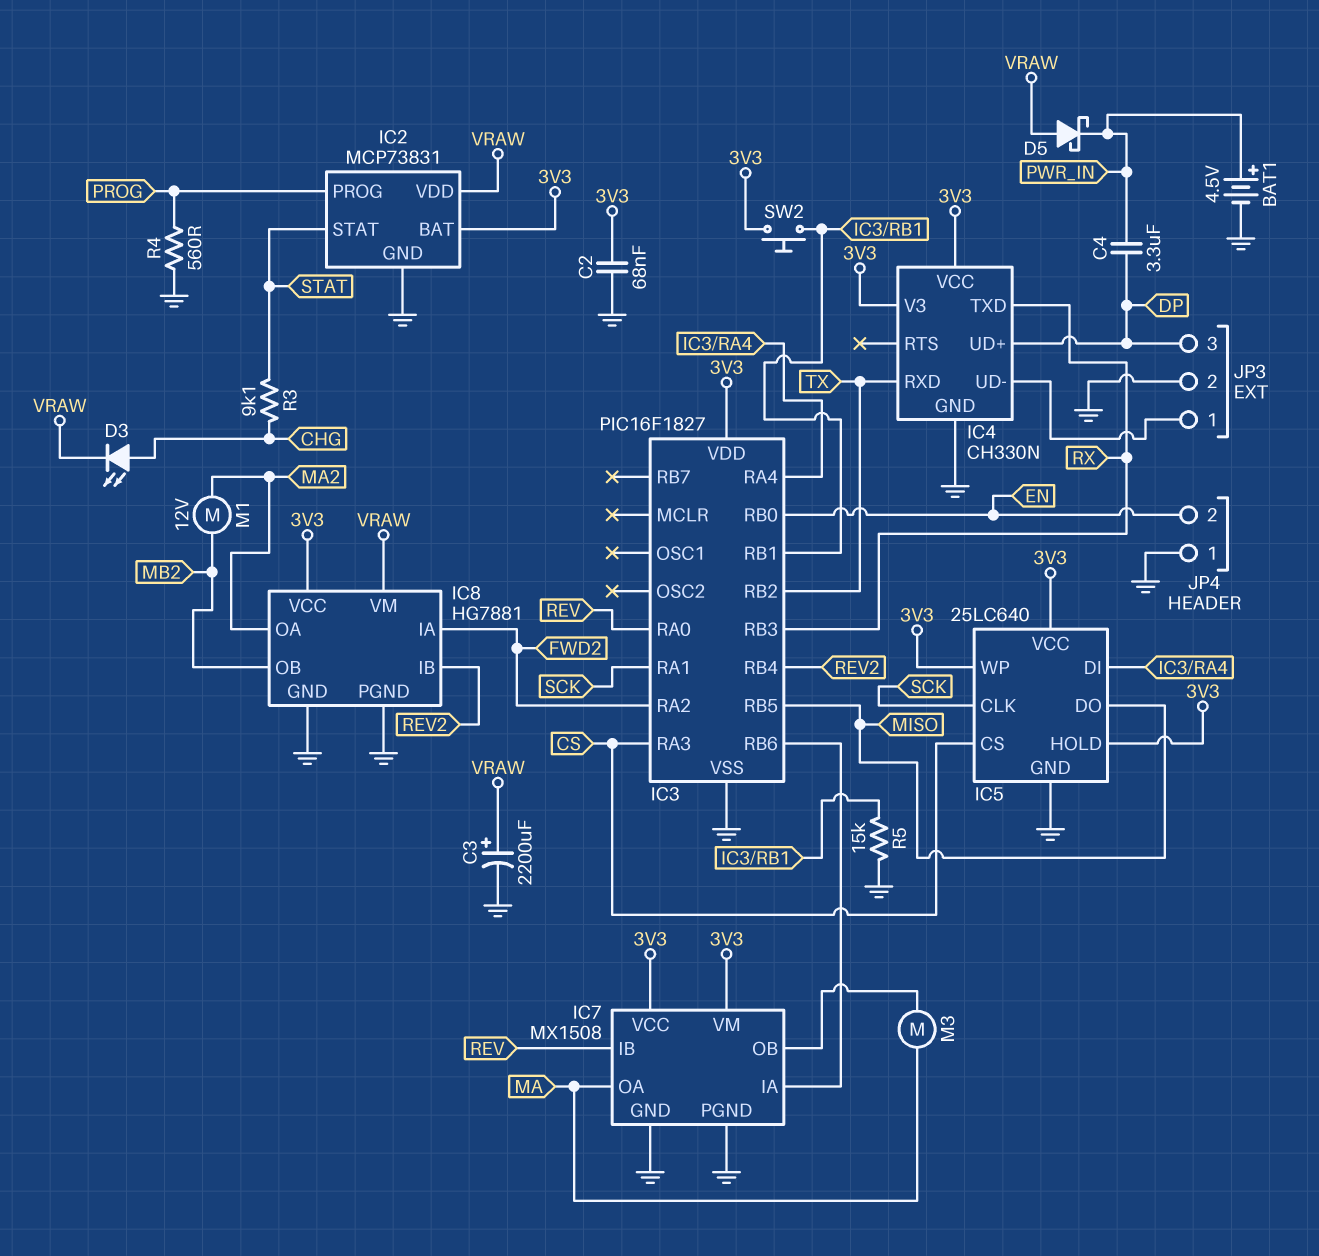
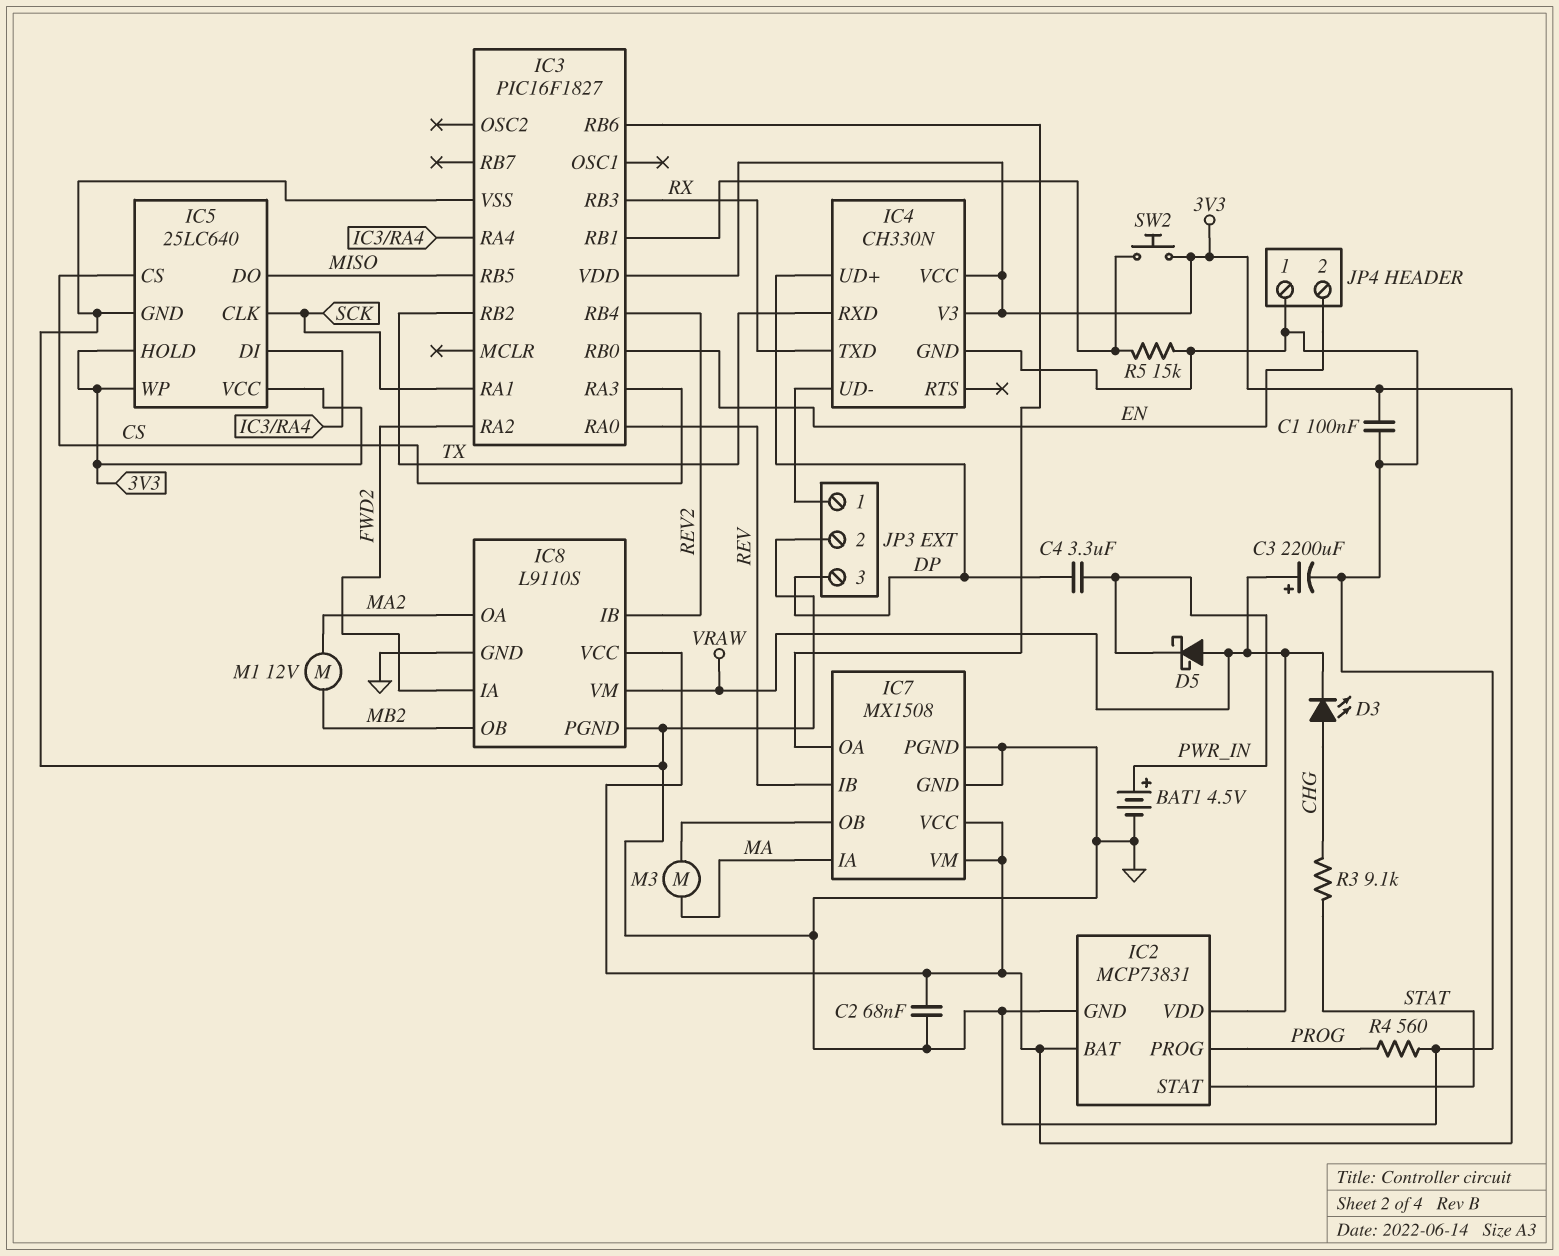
C1: none -> 100nF (3V3, GND)
IC7 pin IA: IC3/RB6 -> MA
IC7 pin OA: MA -> IC3/RB6
IC8: HG7881 -> L9110S

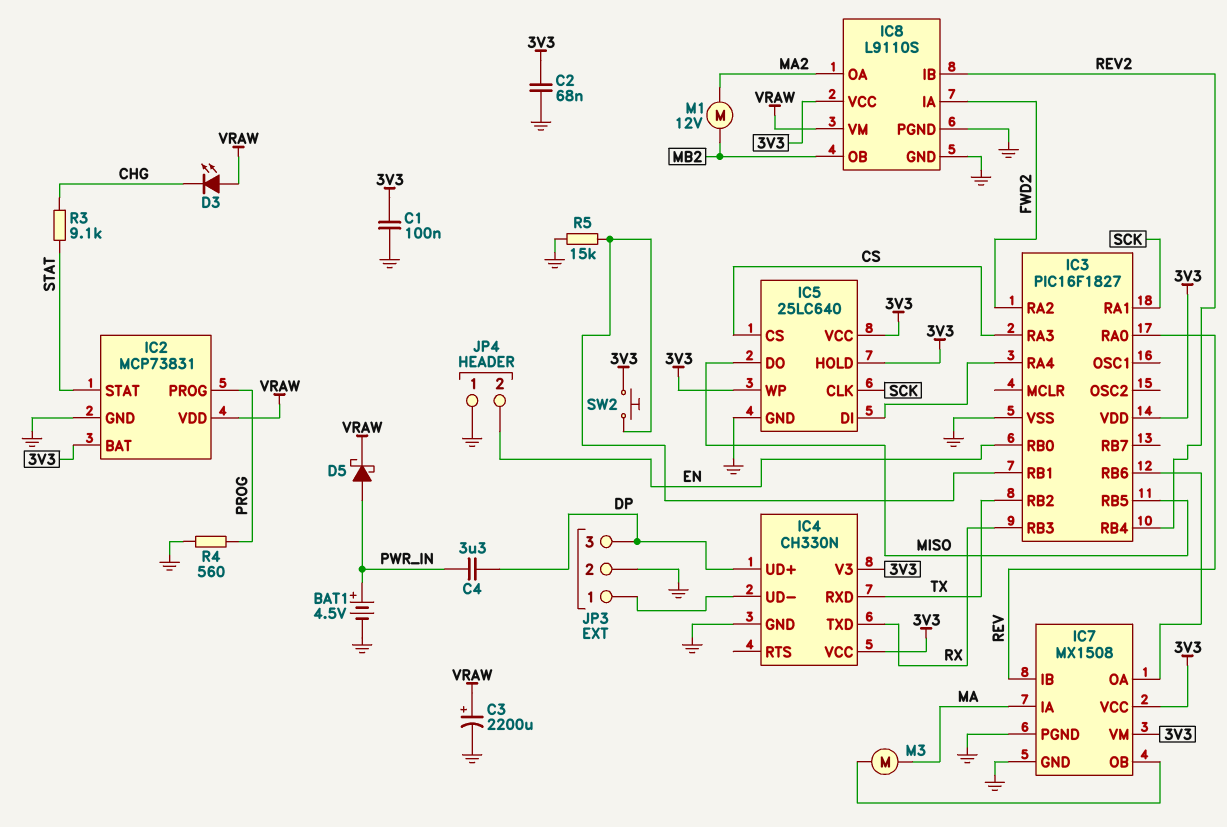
D3: LED (A CHG, K VRAW) -> LED (A VRAW, K CHG)
D5: schottky (A VRAW, K PWR_IN) -> schottky (A PWR_IN, K VRAW)

